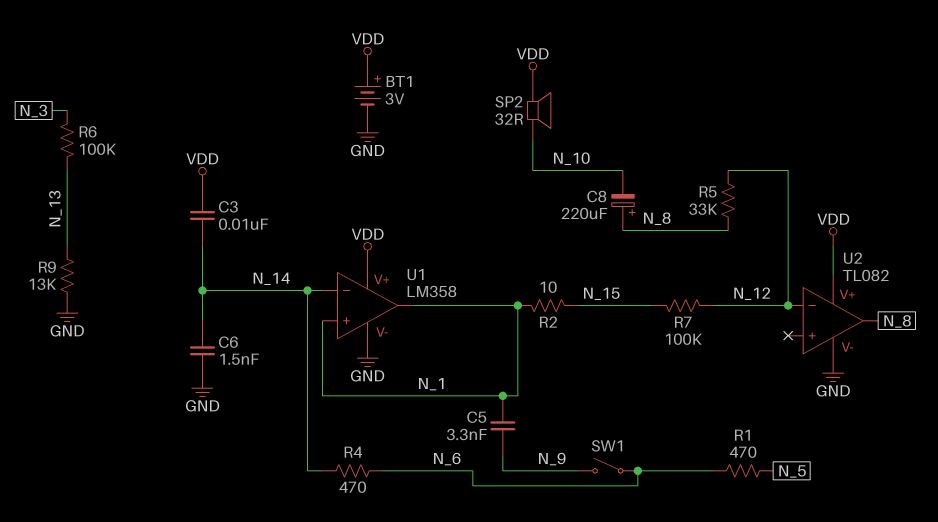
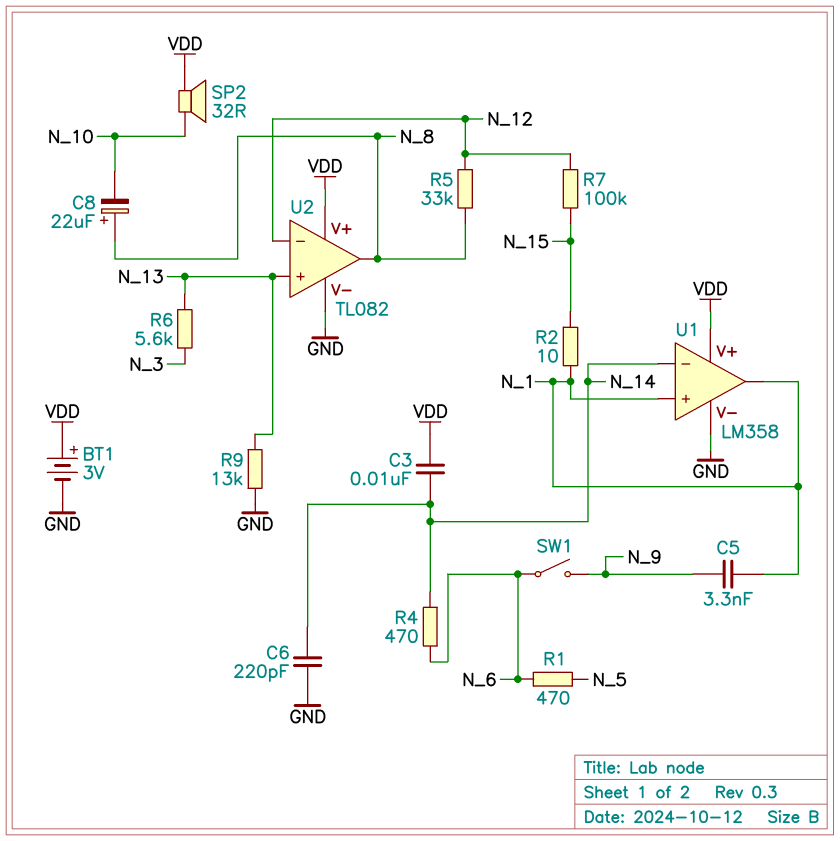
C6: 1.5nF (GND, N_14) -> 220pF (GND, N_14)
C8: 220uF (plus N_8, minus N_10) -> 22uF (plus N_8, minus N_10)
R6: 100k (N_3, N_13) -> 5.6k (N_3, N_13)
U2 pin in+: none -> N_13

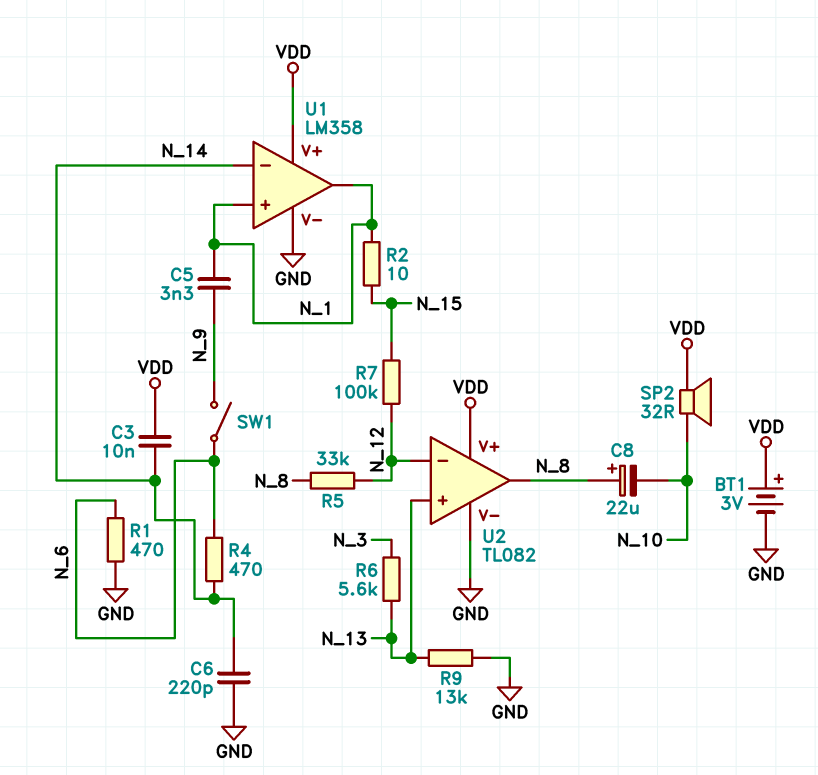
R1: 470 (N_5, N_6) -> 470 (GND, N_6)

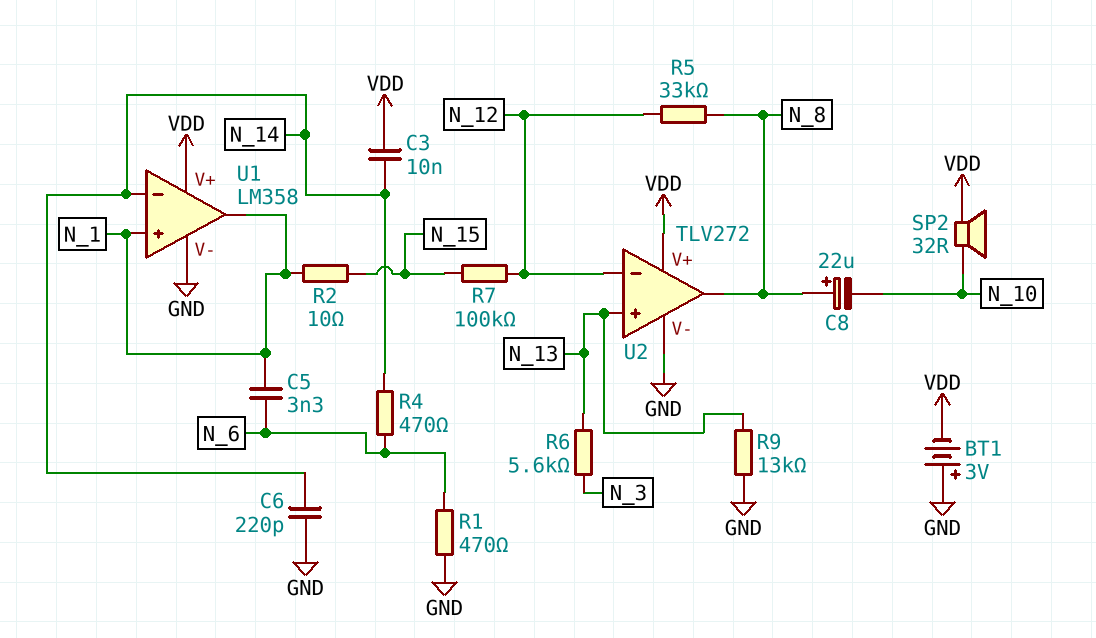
BT1: 3V (plus VDD, minus GND) -> 3V (plus GND, minus VDD)
C5: 3.3nF (N_1, N_9) -> 3.3nF (N_1, N_6)
SW1: switch (N_6, N_9) -> none
U2: TL082 -> TLV272

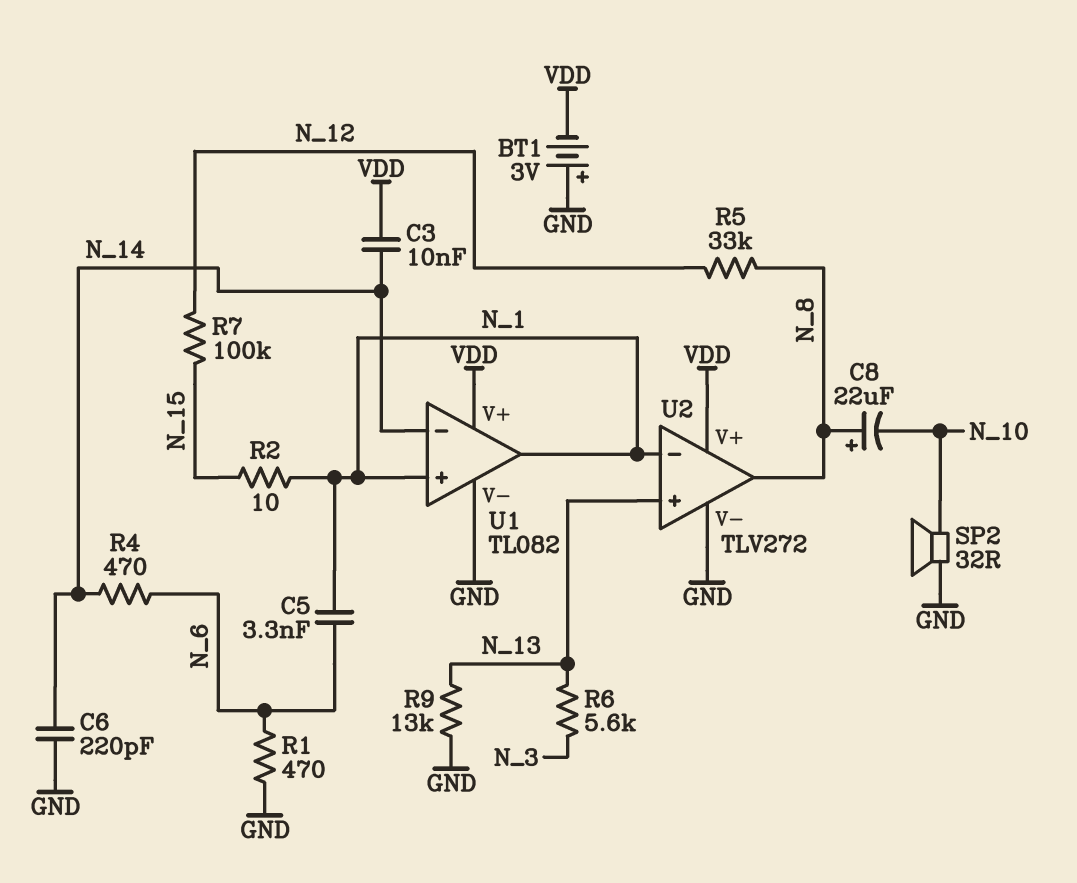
SP2: speaker 32R (N_10, VDD) -> speaker 32R (GND, N_10)
U1: LM358 -> TL082
U2 pin in-: N_12 -> N_1

